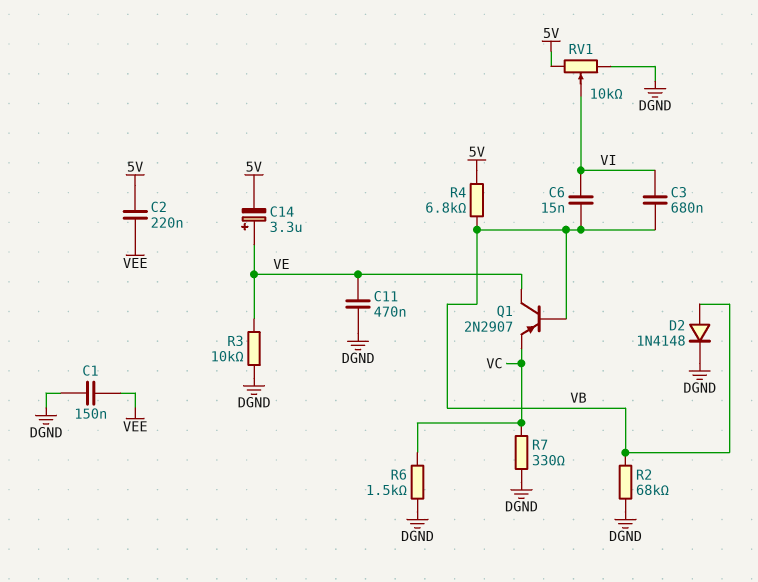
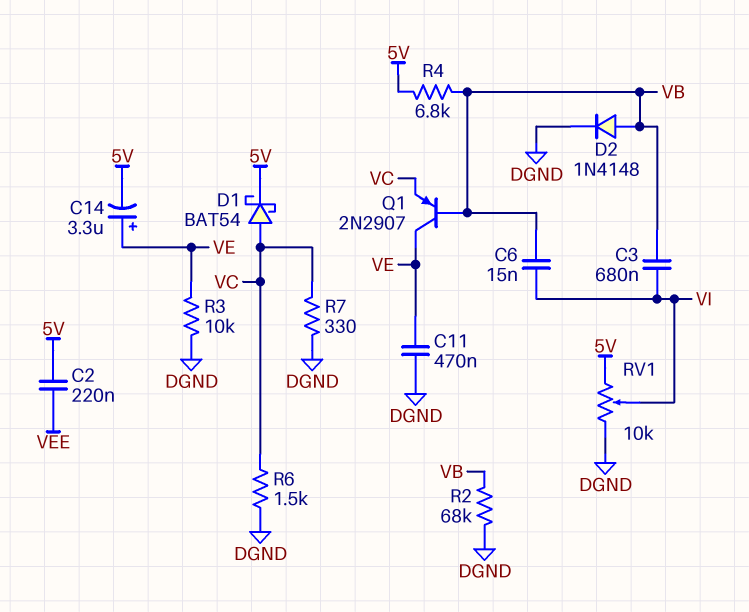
C1: 150nF (DGND, VEE) -> none
D1: none -> schottky BAT54 (A VC, K 5V)

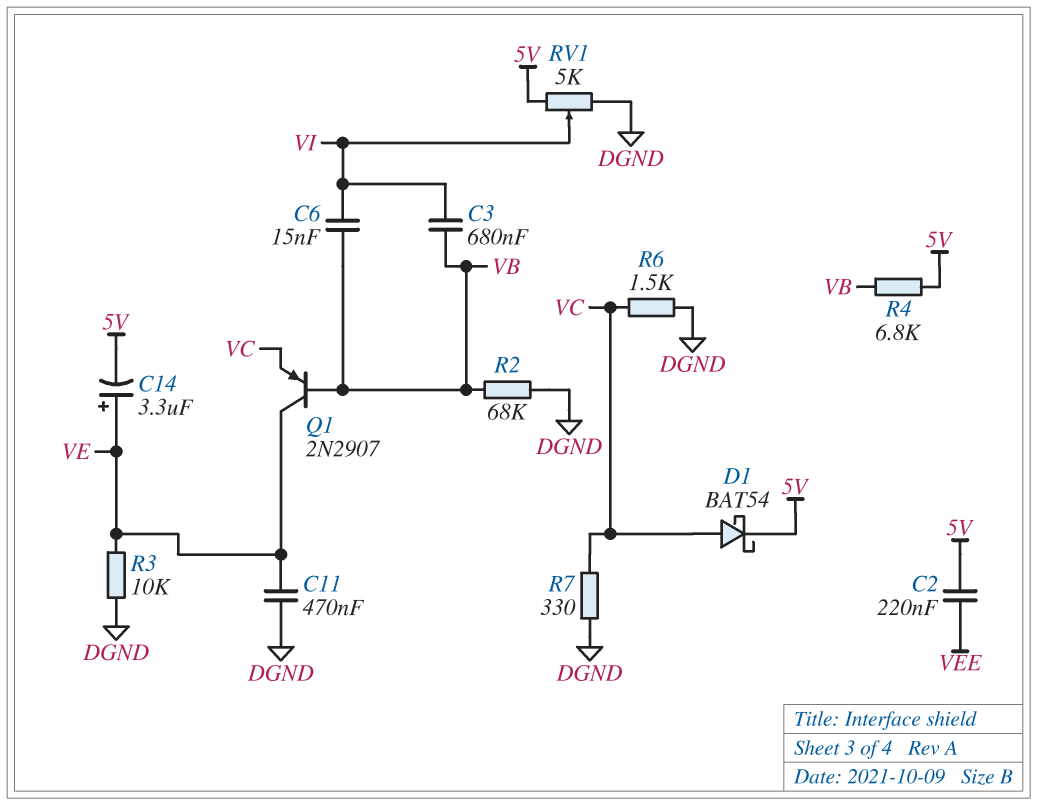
D2: diode 1N4148 (A VB, K DGND) -> none
RV1: 10k (5V, DGND, wiper VI) -> 5k (5V, DGND, wiper VI)

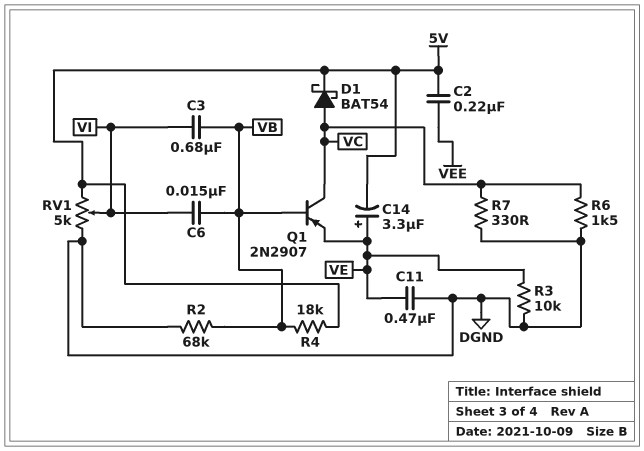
Q1: PNP 2N2907 (B VB, C VE, E VC) -> PNP 2N2907 (B VB, C VC, E VE)
R4: 6.8k (5V, VB) -> 18k (5V, VB)

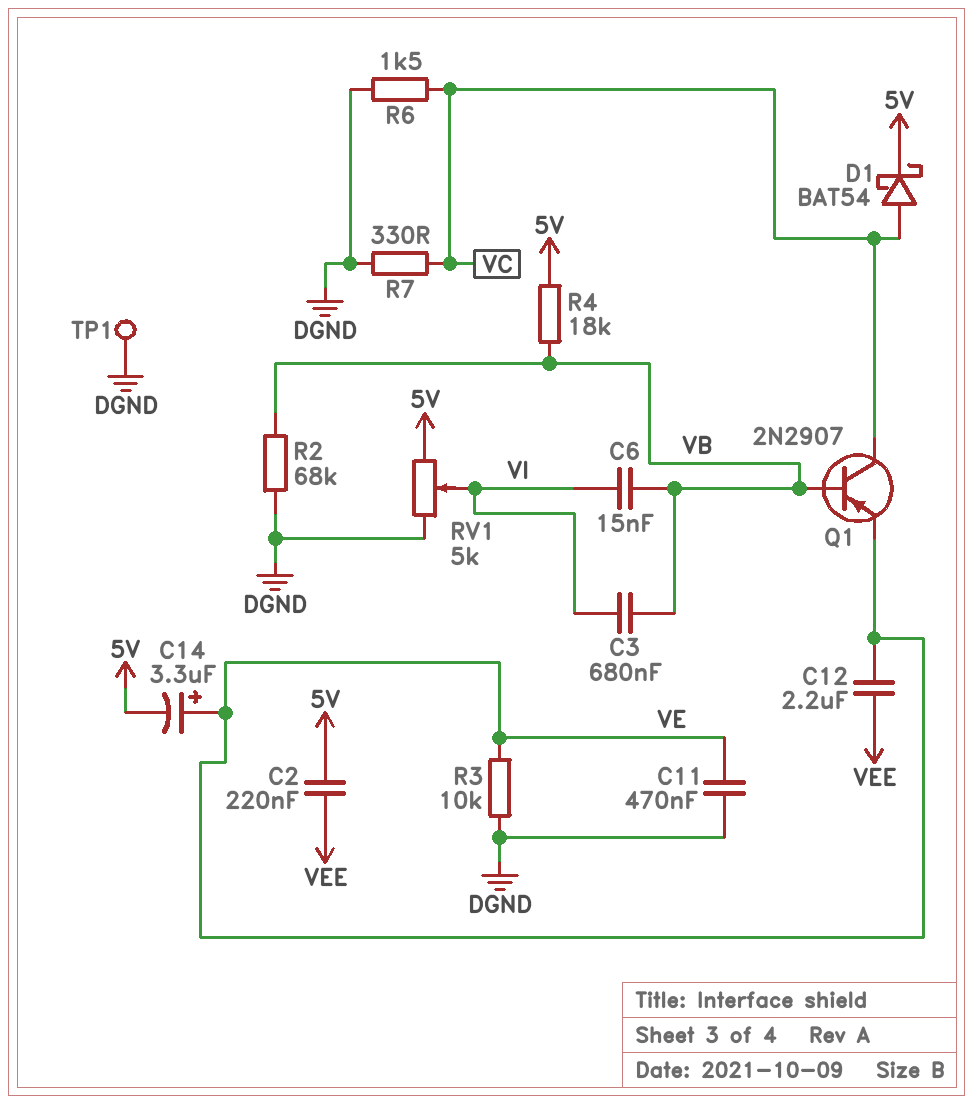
C12: none -> 2.2uF (VE, VEE)
TP1: none -> test point (DGND)

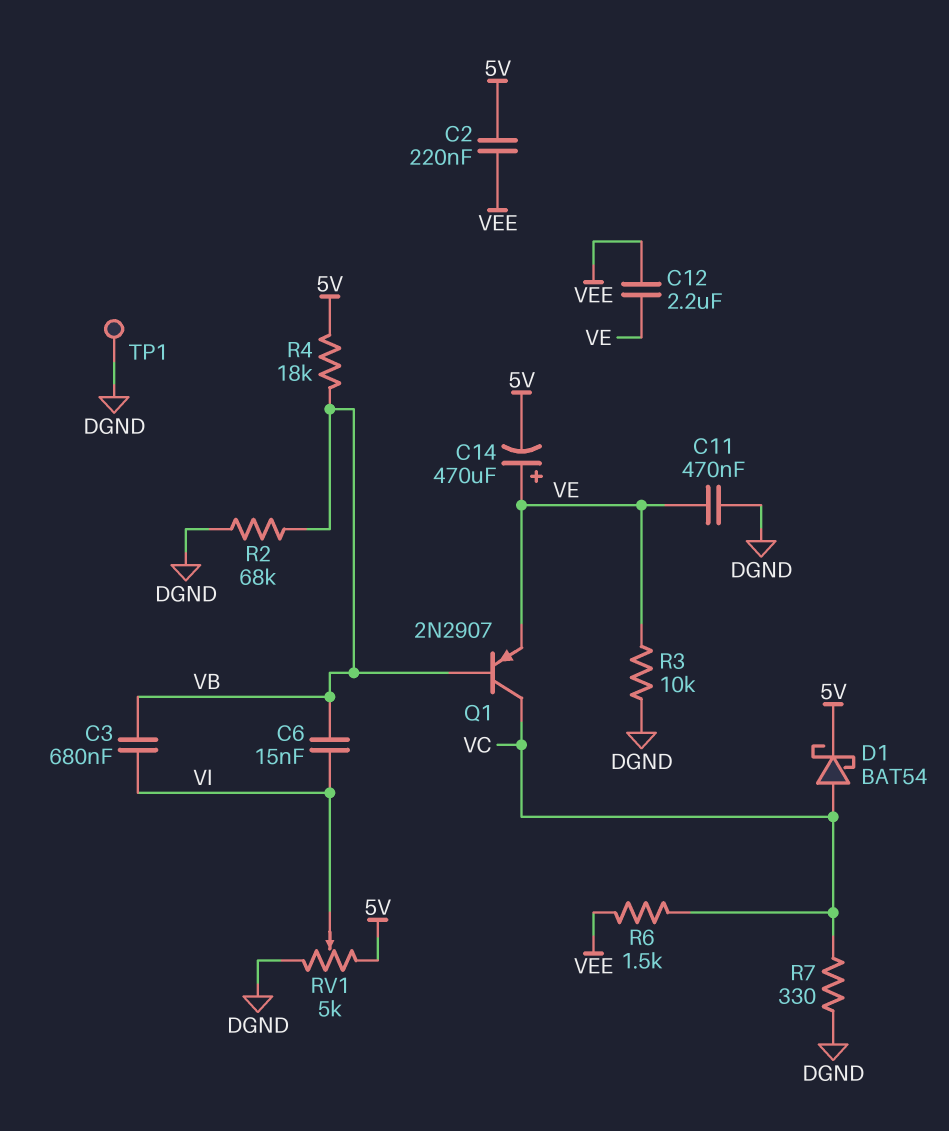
C14: 3.3uF (plus VE, minus 5V) -> 470uF (plus VE, minus 5V)
R6: 1.5k (DGND, VC) -> 1.5k (VC, VEE)

